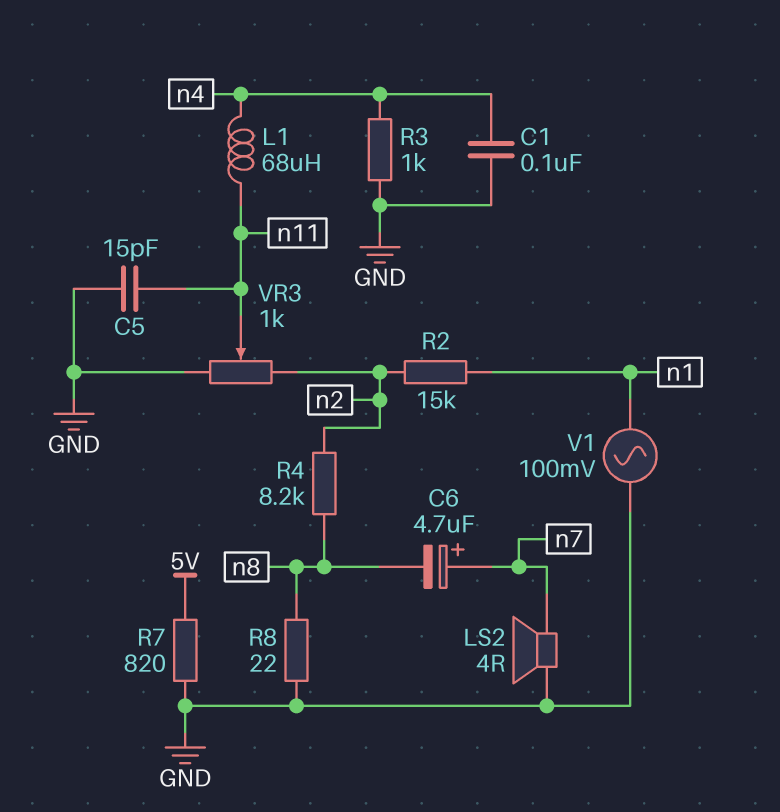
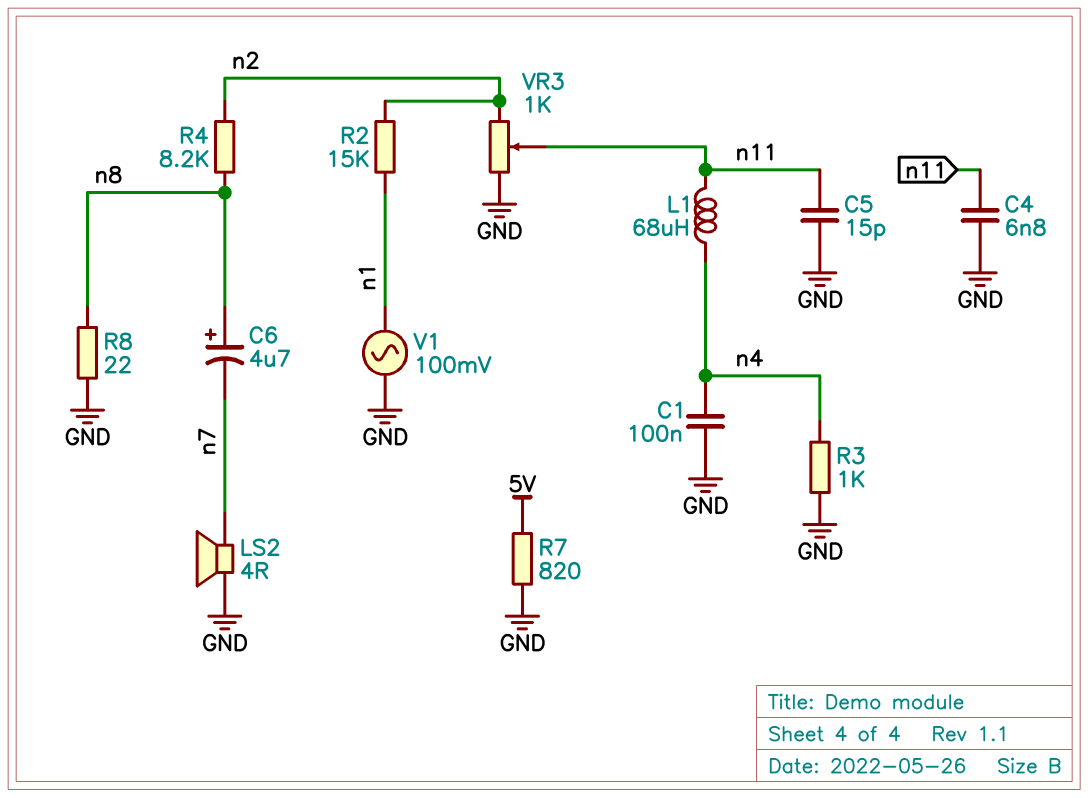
C4: none -> 6.8nF (GND, n11)
C6: 4.7uF (plus n7, minus n8) -> 4.7uF (plus n8, minus n7)

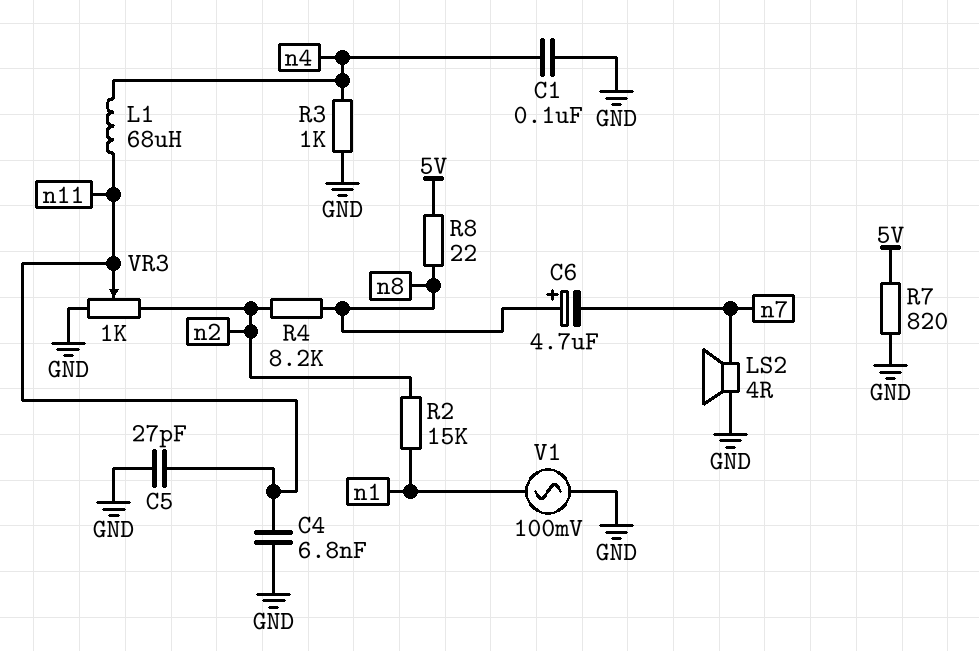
C5: 15pF (GND, n11) -> 27pF (GND, n11)
R8: 22 (GND, n8) -> 22 (5V, n8)

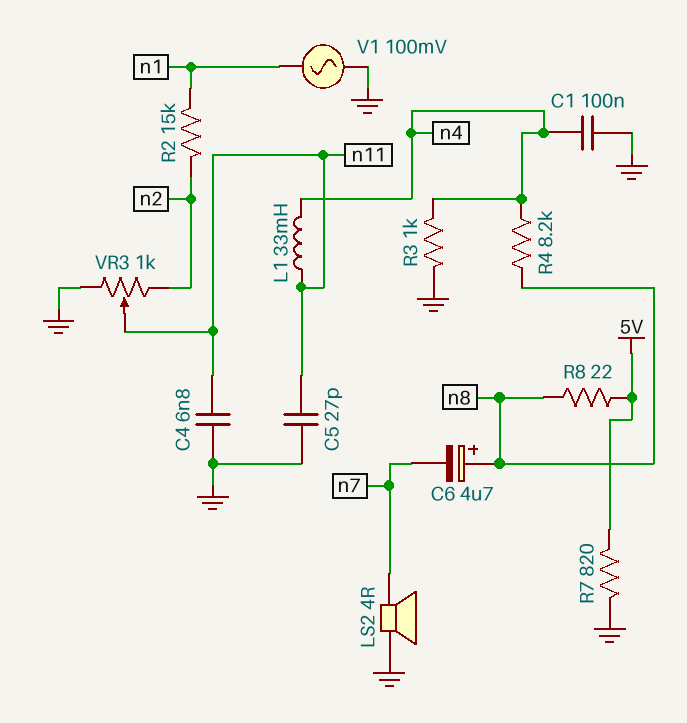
L1: 68uH (n4, n11) -> 33mH (n4, n11)
R4: 8.2k (n2, n8) -> 8.2k (n4, n8)

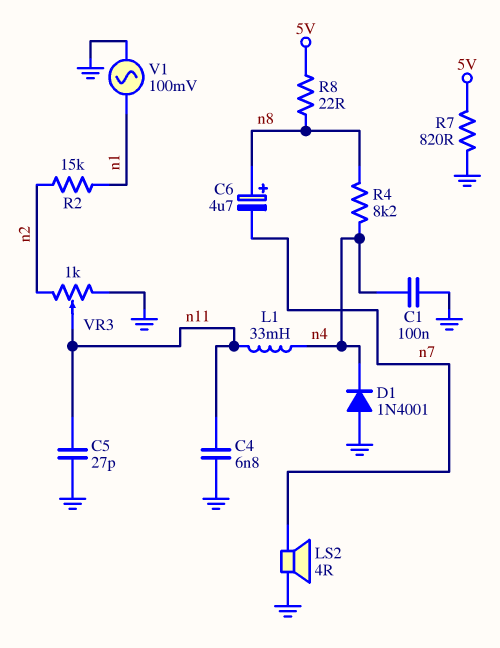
D1: none -> diode 1N4001 (A GND, K n4)
R3: 1k (GND, n4) -> none

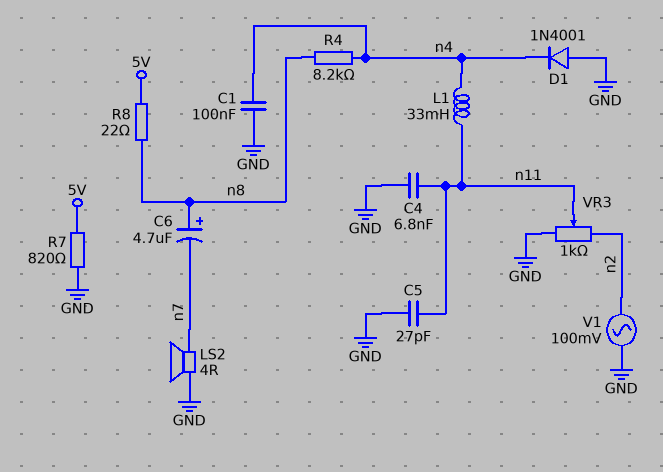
R2: 15k (n1, n2) -> none
V1: AC 100mV (GND, n1) -> AC 100mV (GND, n2)

